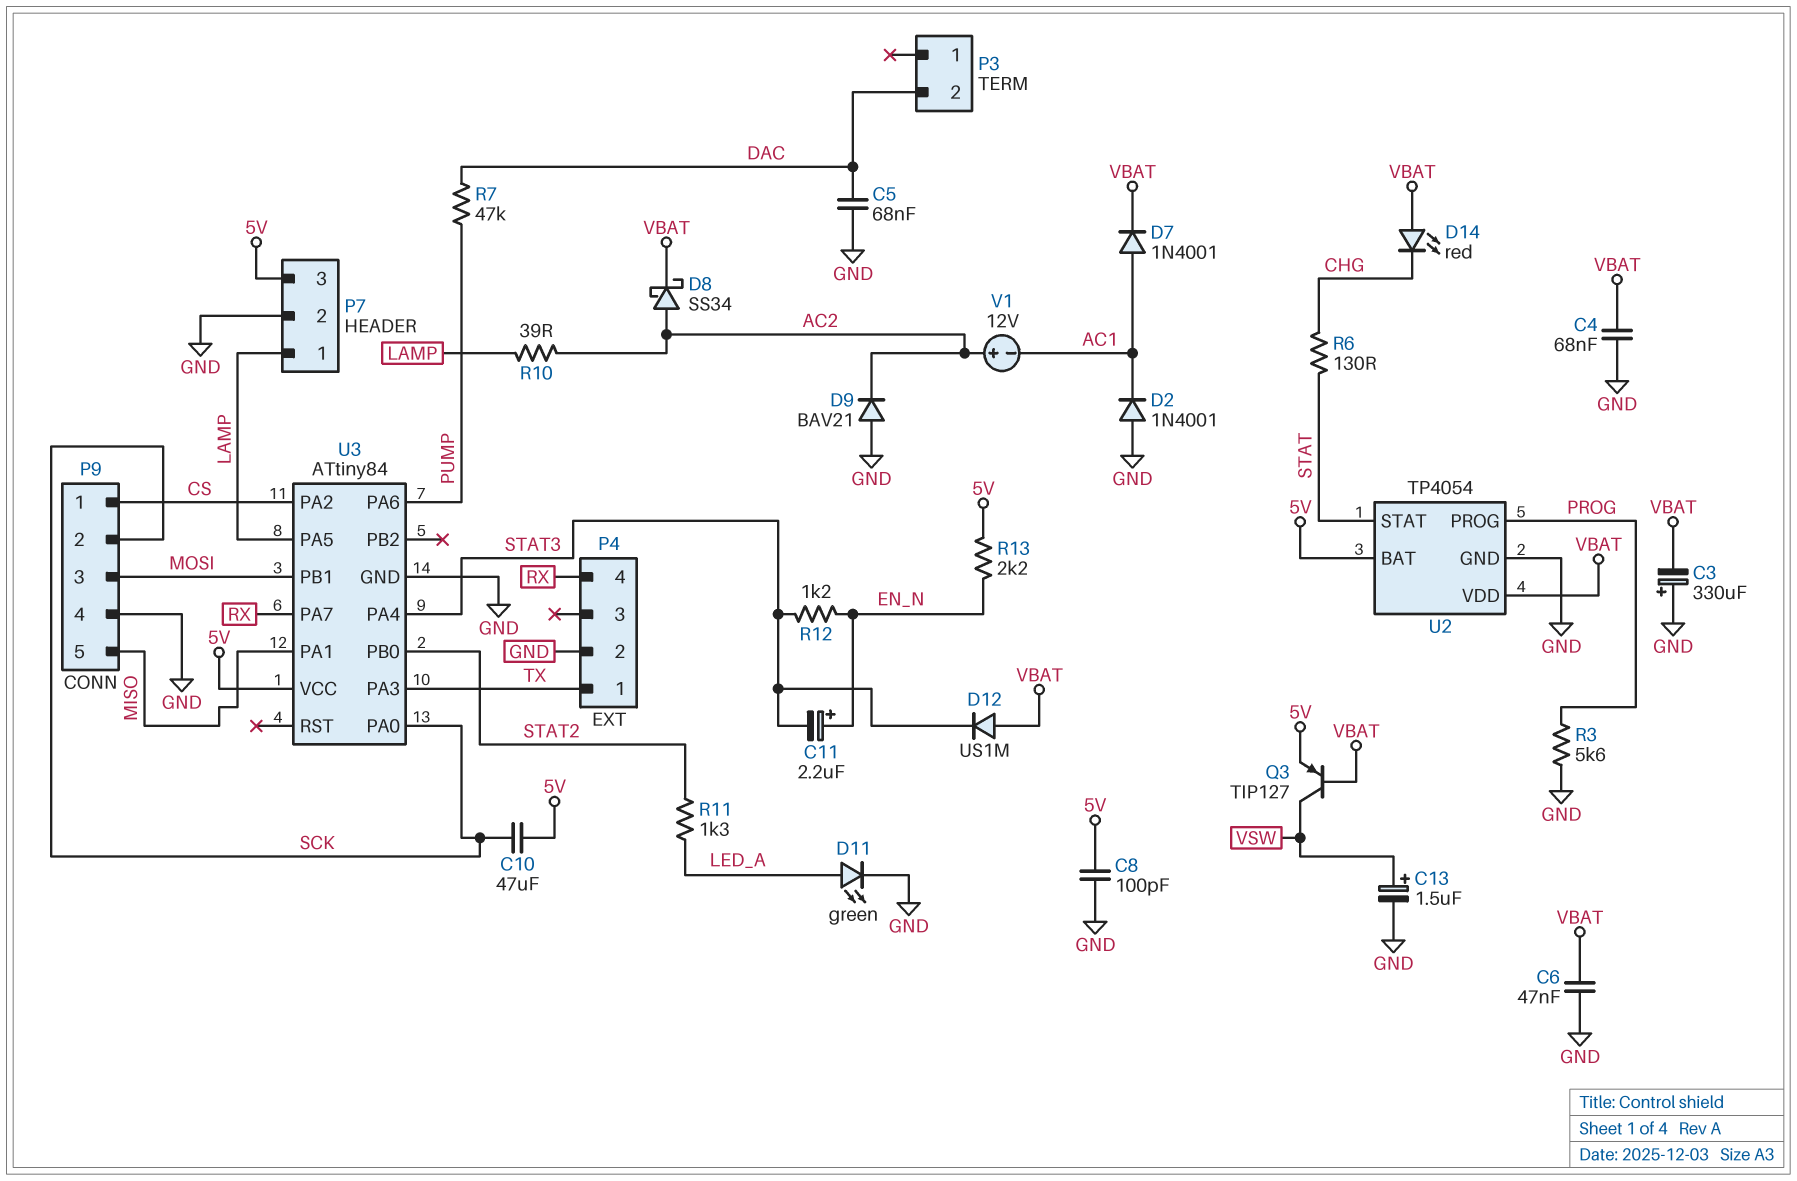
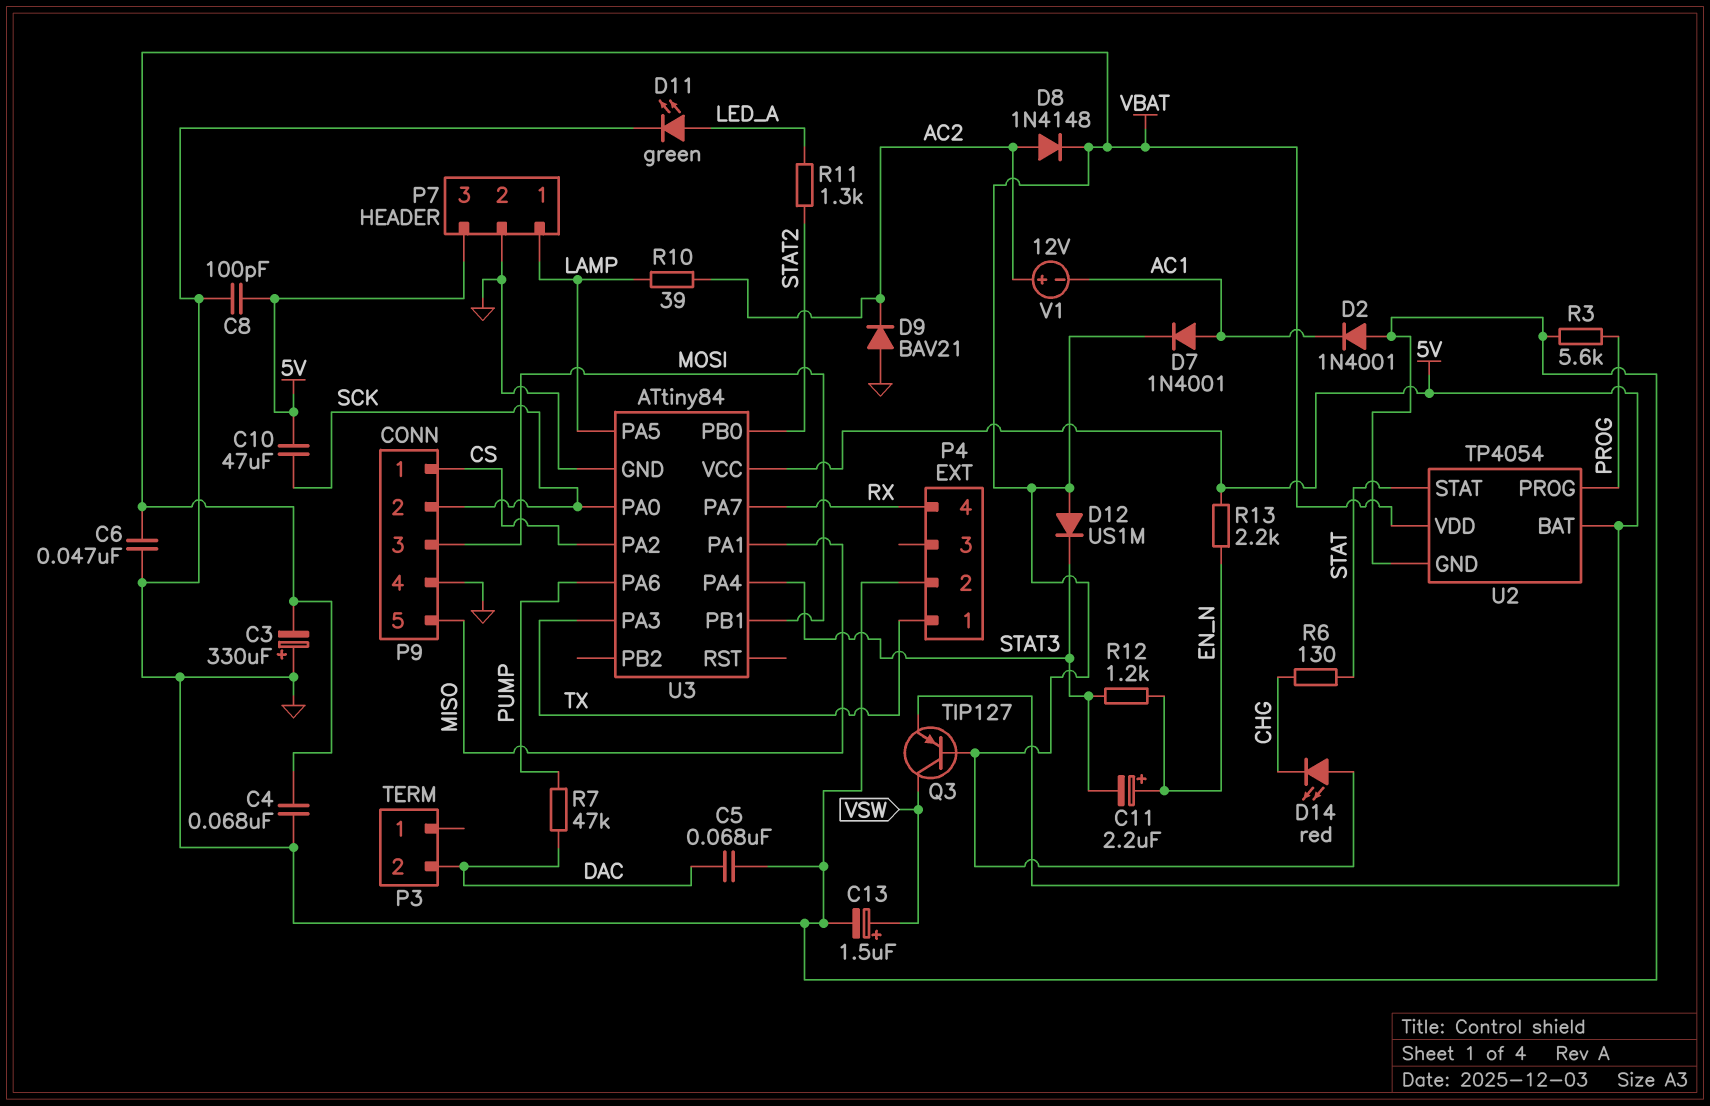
D8: schottky SS34 (A AC2, K VBAT) -> diode 1N4148 (A AC2, K VBAT)

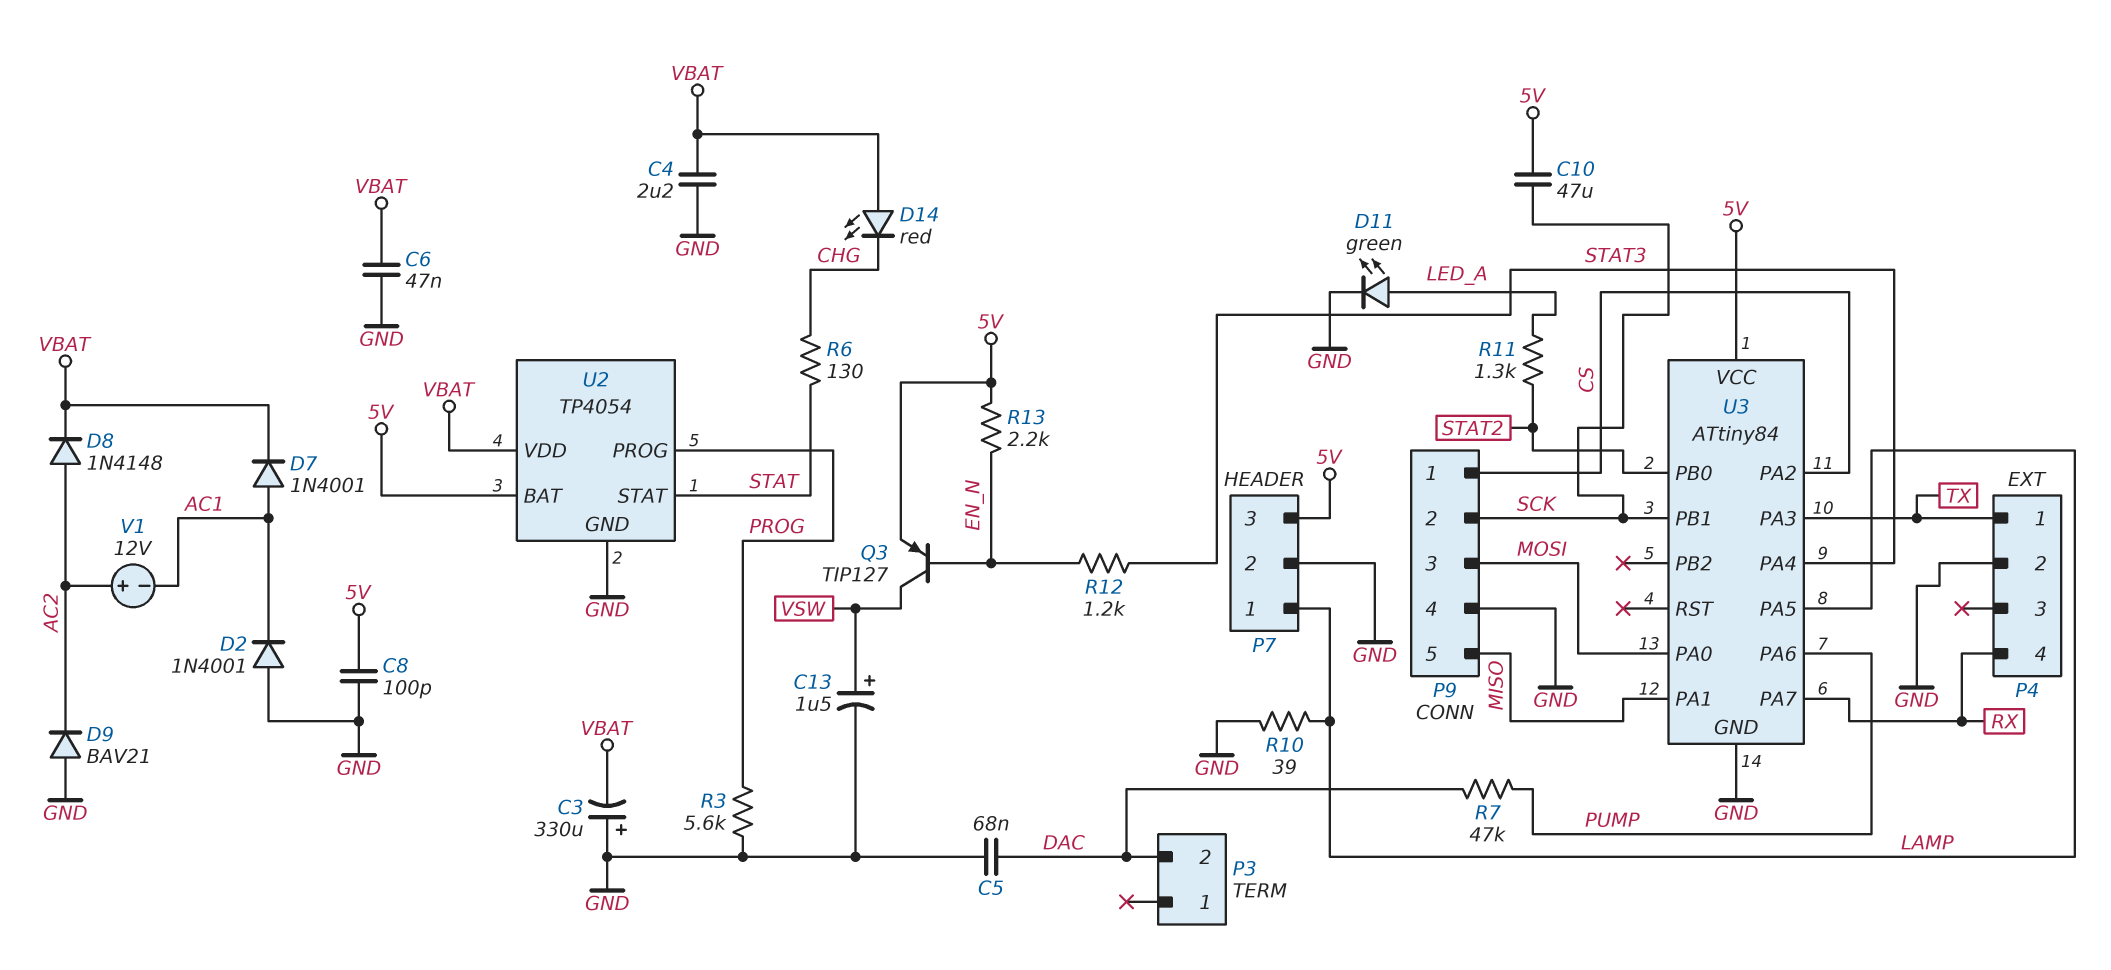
C4: 68nF (GND, VBAT) -> 2.2uF (GND, VBAT)
C11: 2.2uF (plus EN_N, minus STAT3) -> none
D12: diode US1M (A VBAT, K STAT3) -> none
Q3: PNP TIP127 (B VBAT, C VSW, E 5V) -> PNP TIP127 (B EN_N, C VSW, E 5V)
R10: 39 (AC2, LAMP) -> 39 (GND, LAMP)
U3 pin PA0: SCK -> MOSI
U3 pin PB1: MOSI -> SCK

